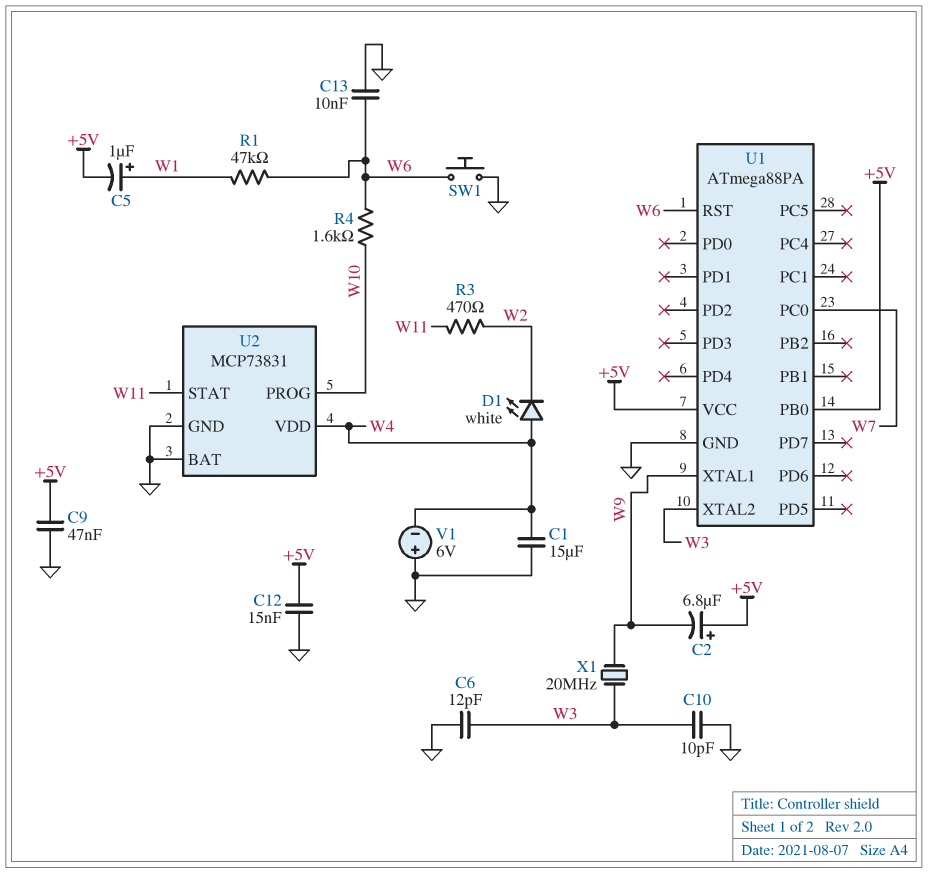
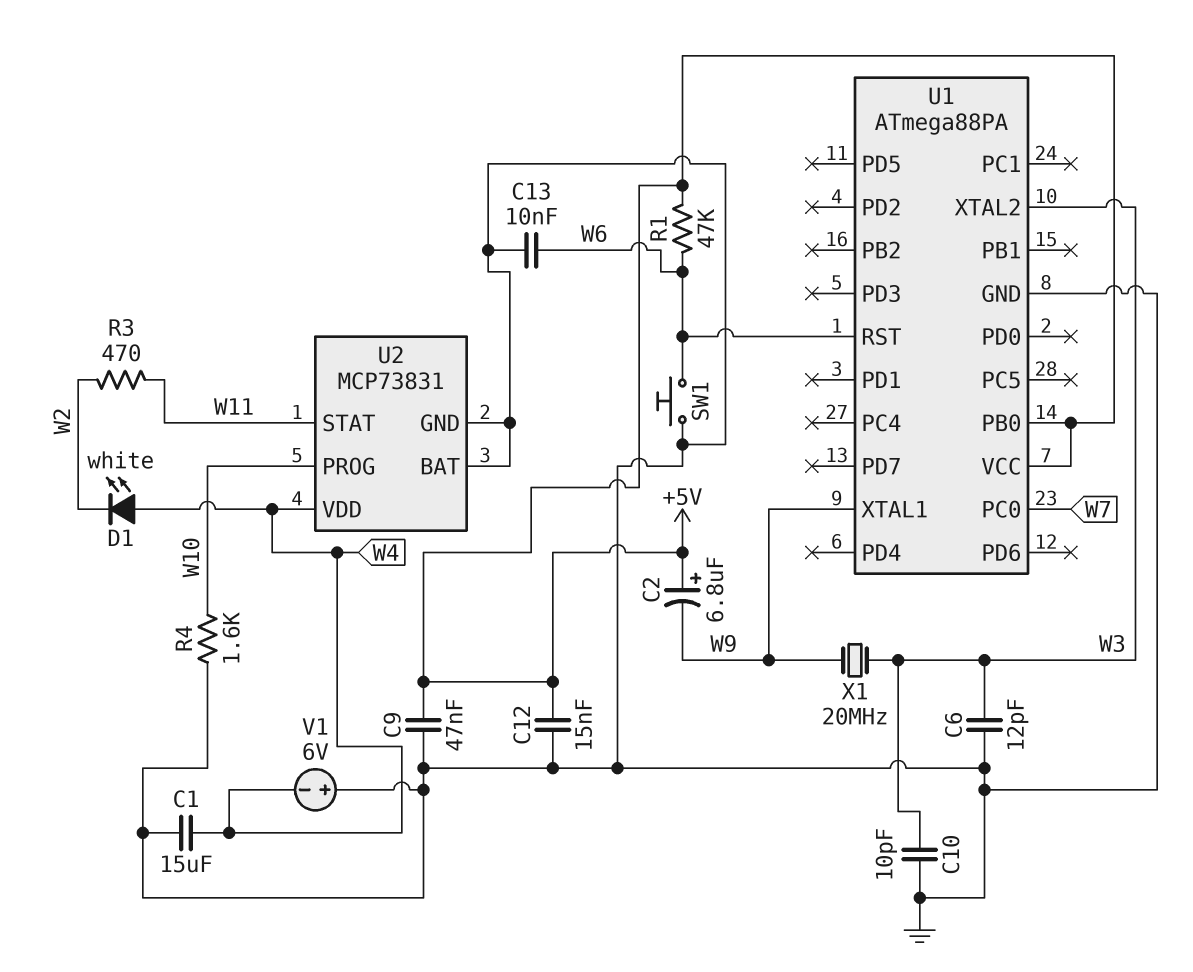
C5: 1uF (plus W1, minus +5V) -> none
R1: 47k (W1, W6) -> 47k (+5V, W6)
R4: 1.6k (W6, W10) -> 1.6k (GND, W10)

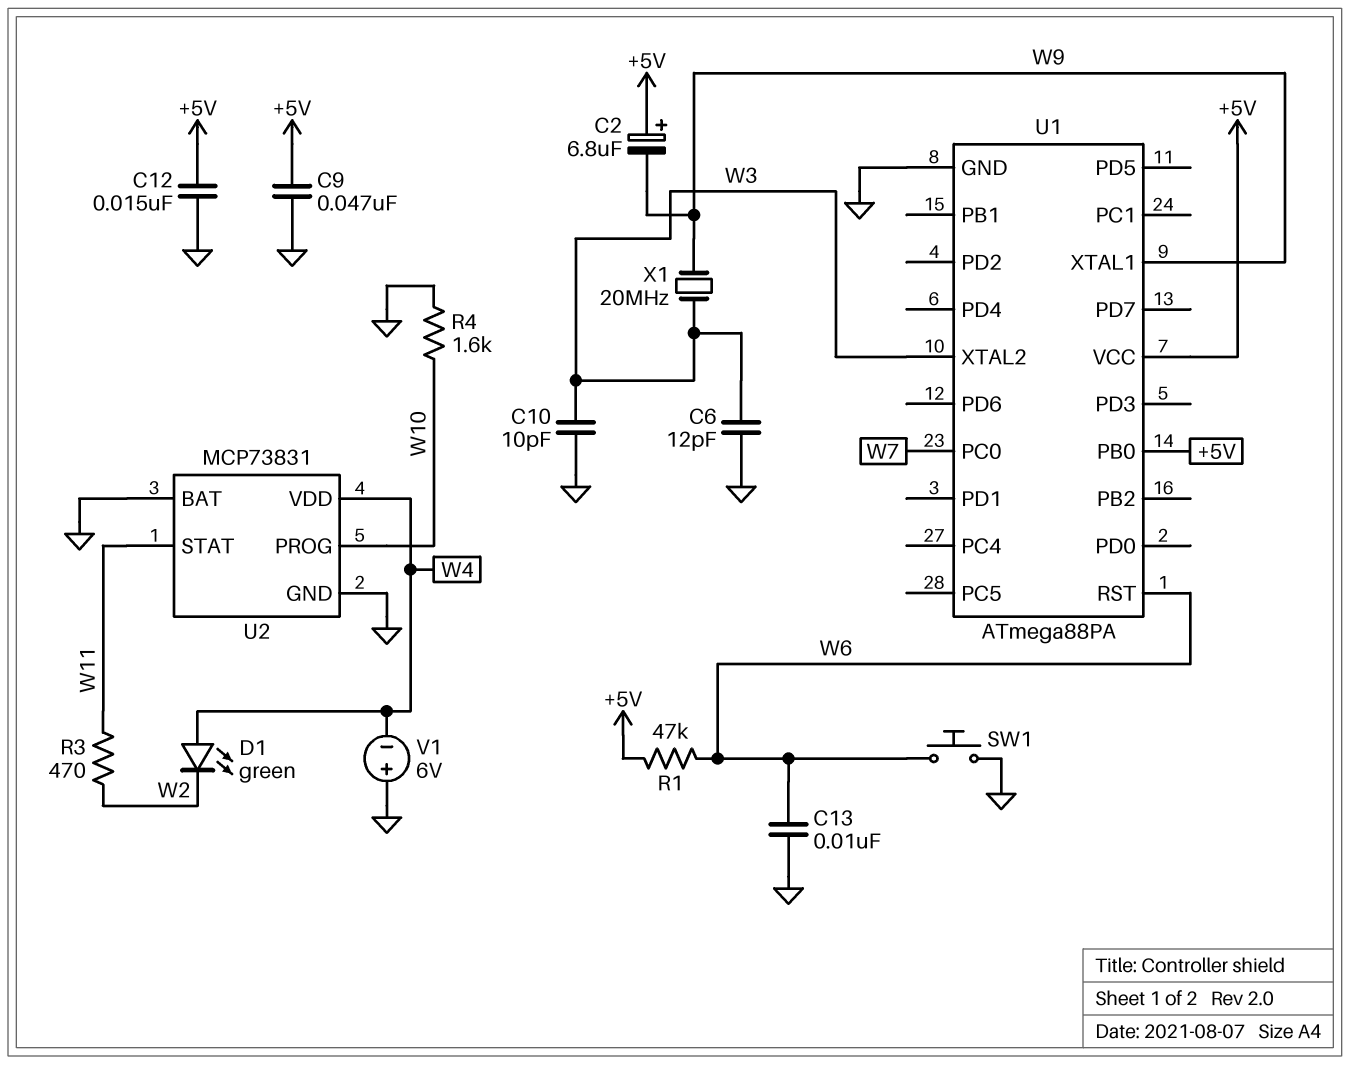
C1: 15uF (GND, W4) -> none
D1: LED white (A W4, K W2) -> LED green (A W4, K W2)

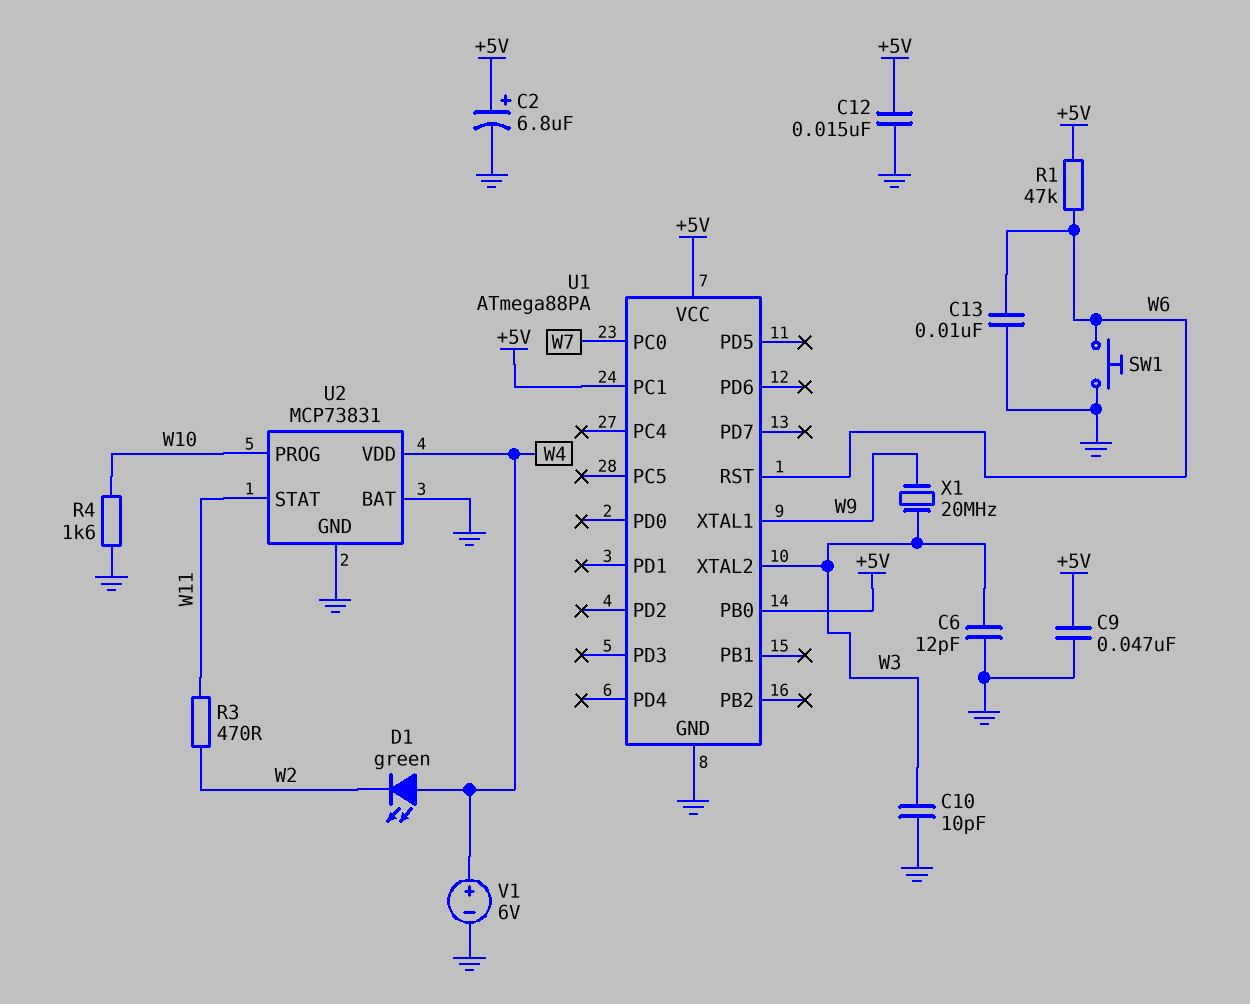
C2: 6.8uF (plus +5V, minus W9) -> 6.8uF (plus +5V, minus GND)
U1 pin PC1: none -> +5V
V1: 6V (plus GND, minus W4) -> 6V (plus W4, minus GND)

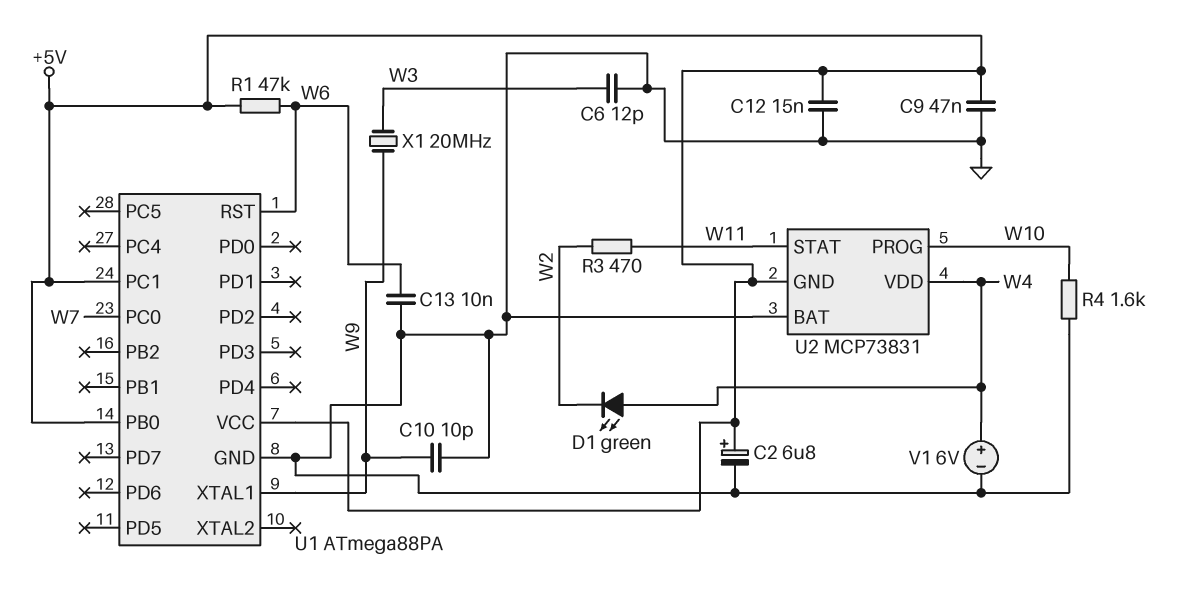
C10: 10pF (GND, W3) -> 10pF (GND, W9)
SW1: button (GND, W6) -> none
U1 pin XTAL2: W3 -> none
U2 pin GND: GND -> +5V

